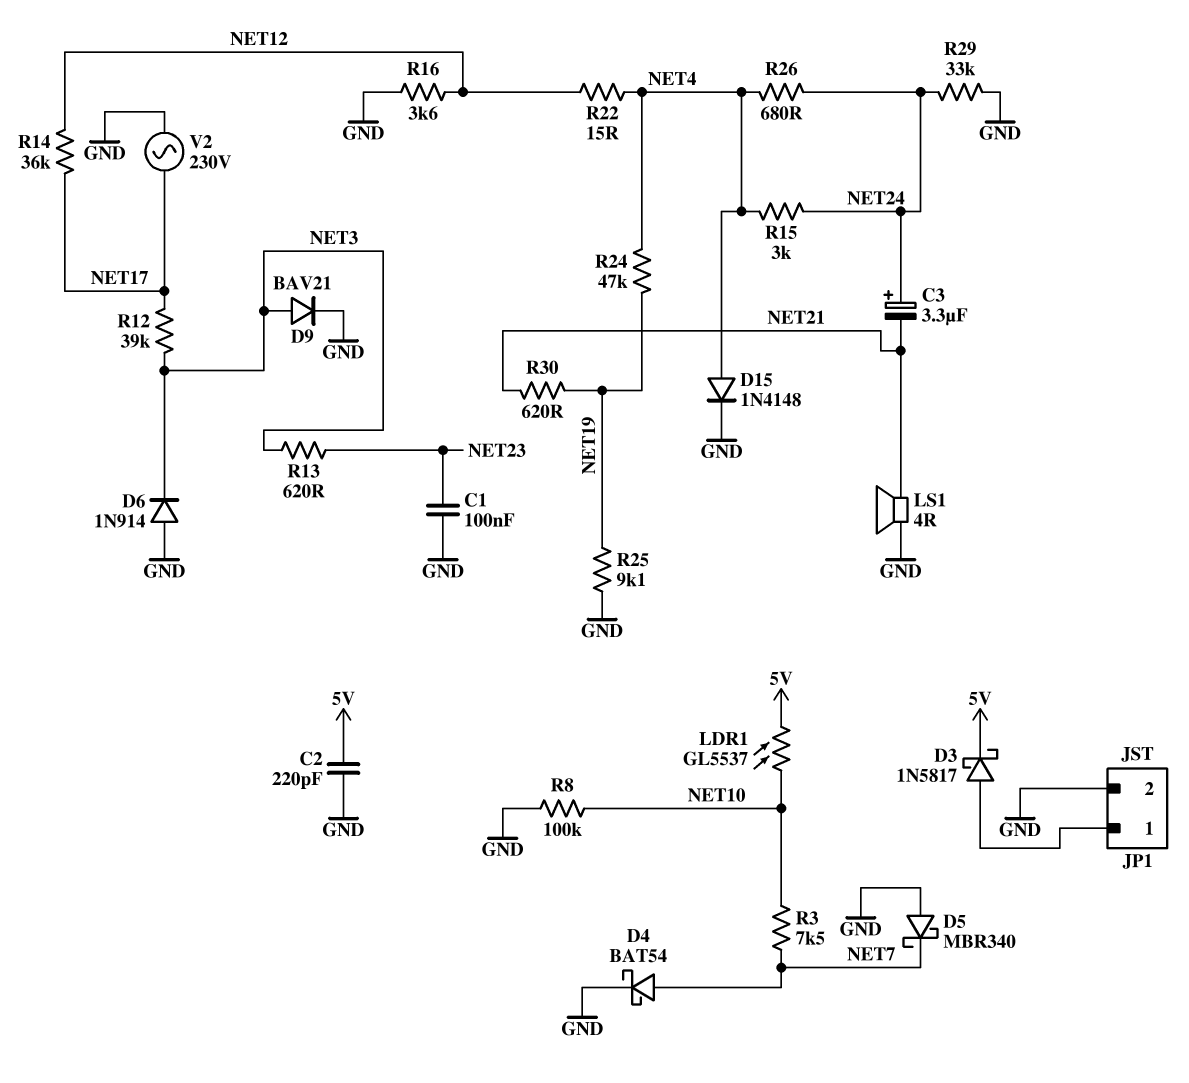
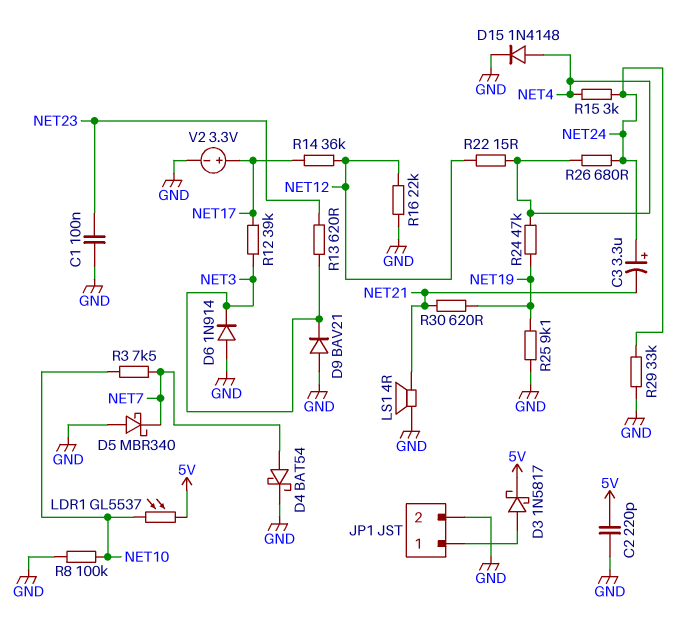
D9: diode BAV21 (A NET3, K GND) -> diode BAV21 (A GND, K NET3)
R16: 3.6k (GND, NET12) -> 22k (GND, NET12)
V2: AC 230V (GND, NET17) -> 3.3V (plus NET17, minus GND)

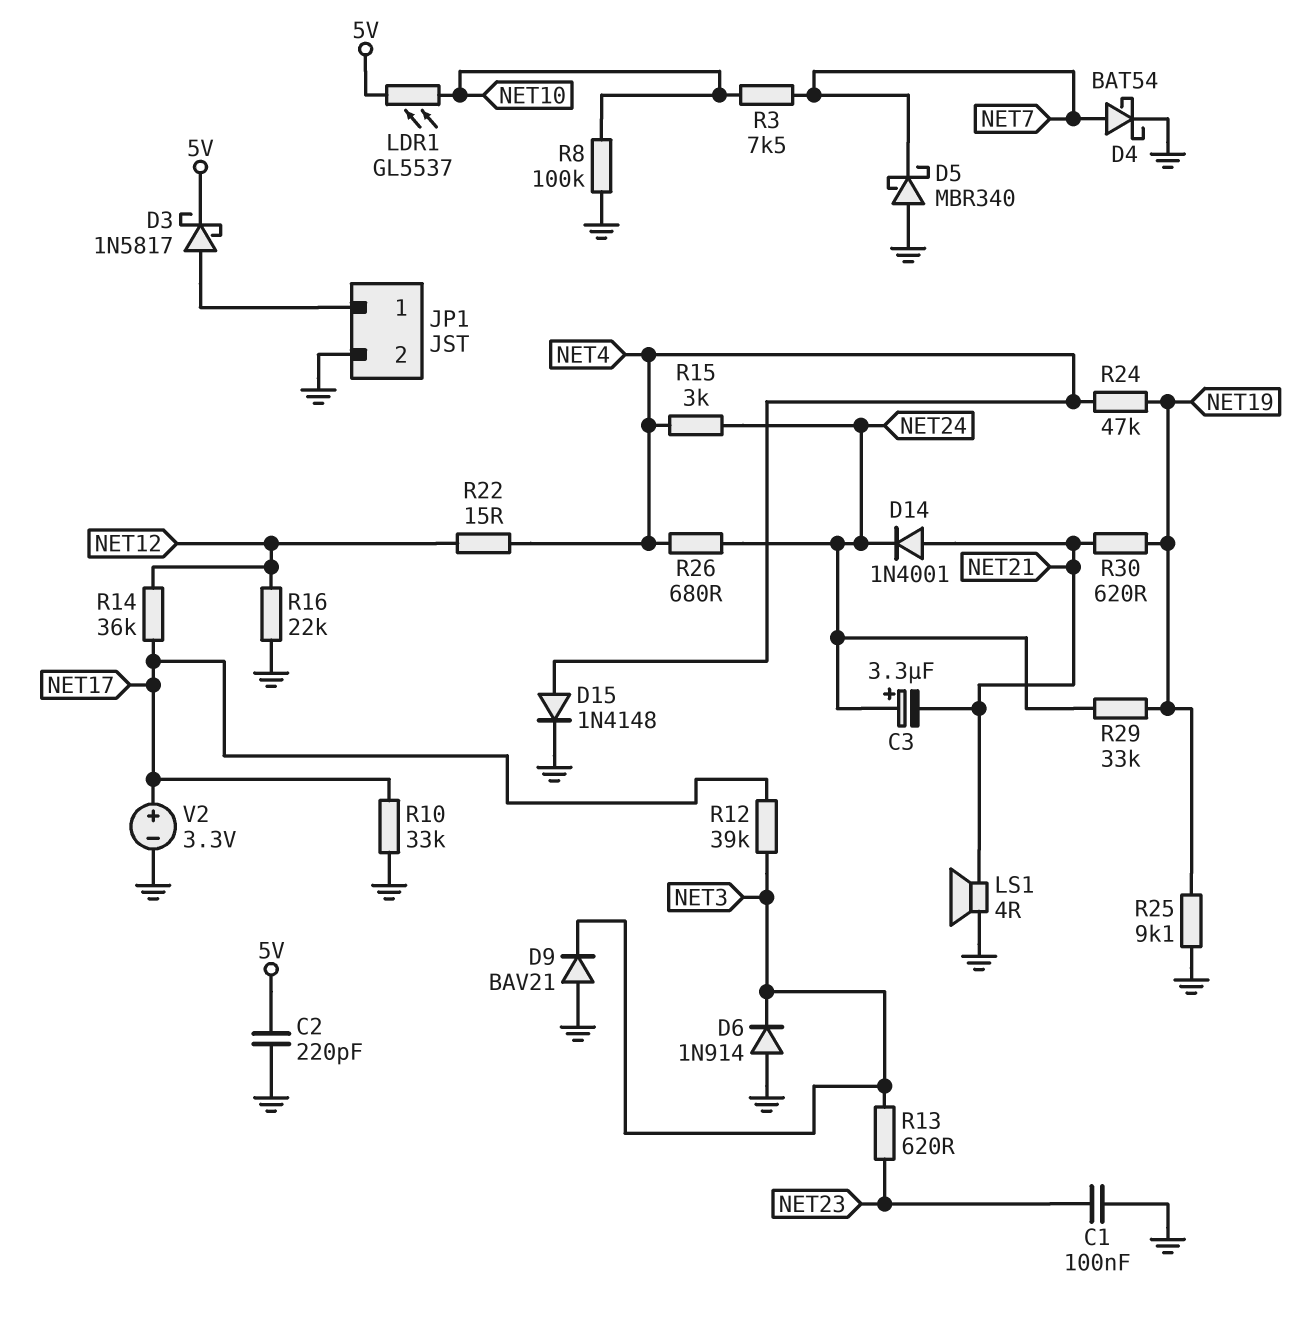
D14: none -> diode 1N4001 (A NET21, K NET24)
R10: none -> 33k (GND, NET17)
R29: 33k (GND, NET24) -> 33k (NET19, NET24)

